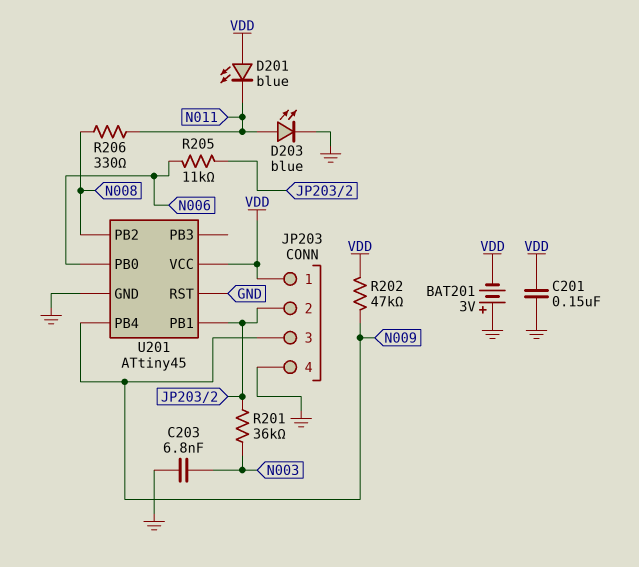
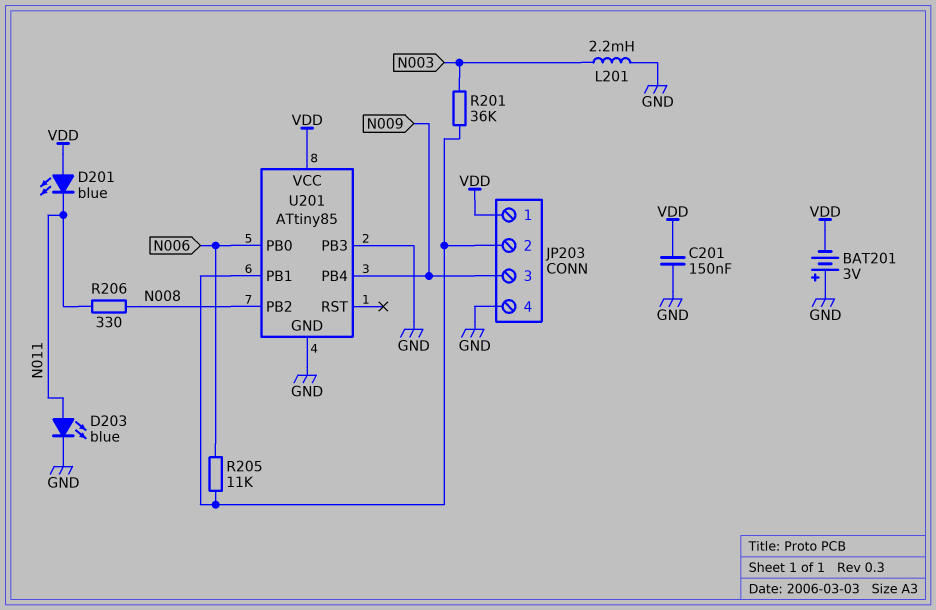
C203: 6.8nF (GND, N003) -> none
L201: none -> 2.2mH (GND, N003)
R202: 47k (N009, VDD) -> none
U201: ATtiny45 -> ATtiny85
U201 pin PB3: none -> GND
U201 pin RST: GND -> none

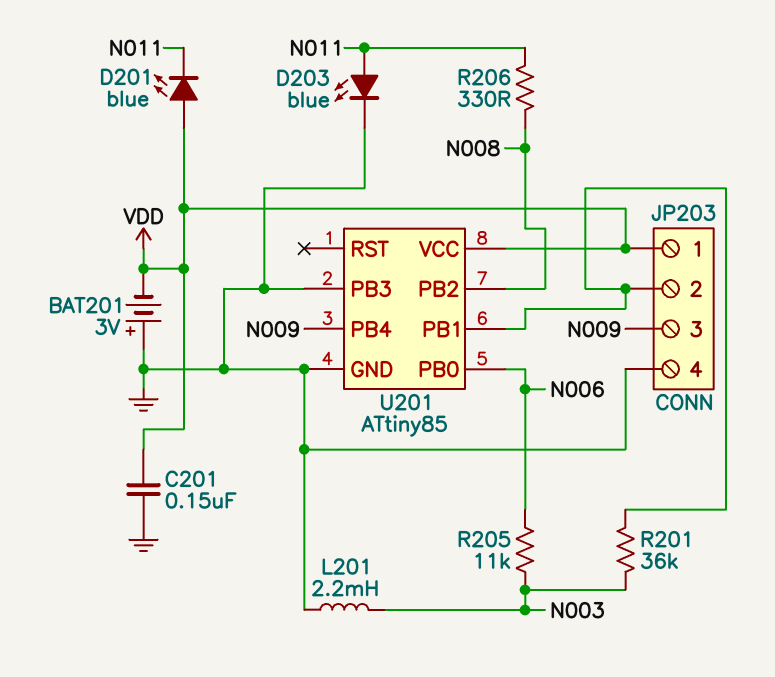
R205: 11k (JP203/2, N006) -> 11k (N003, N006)

